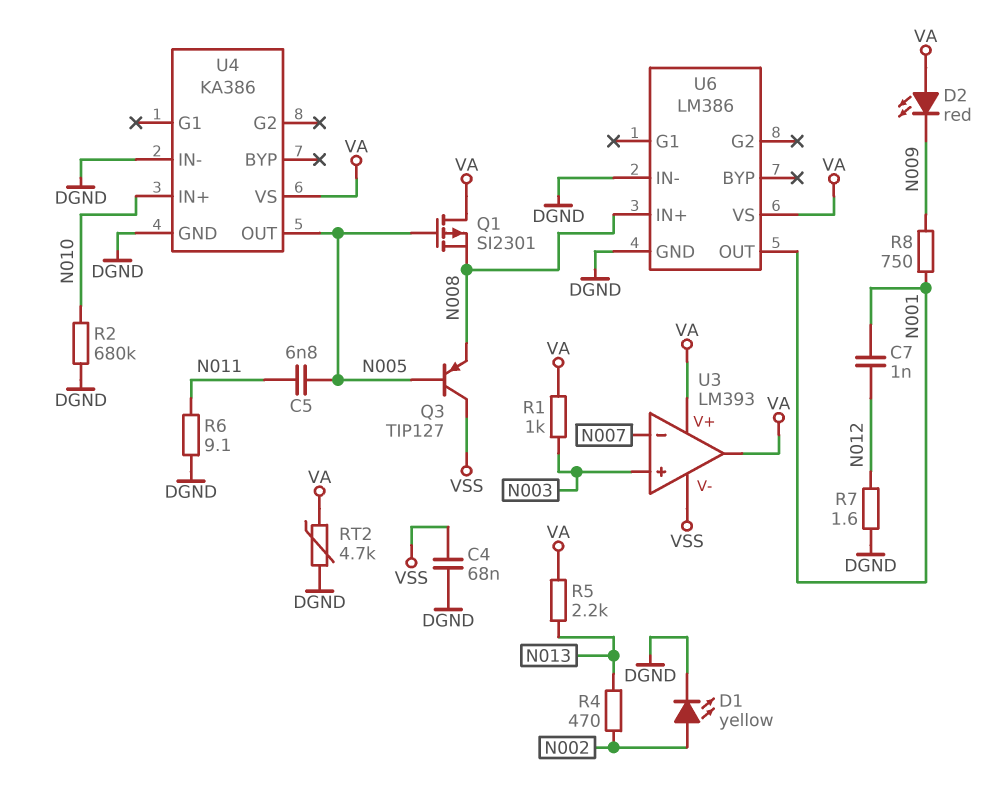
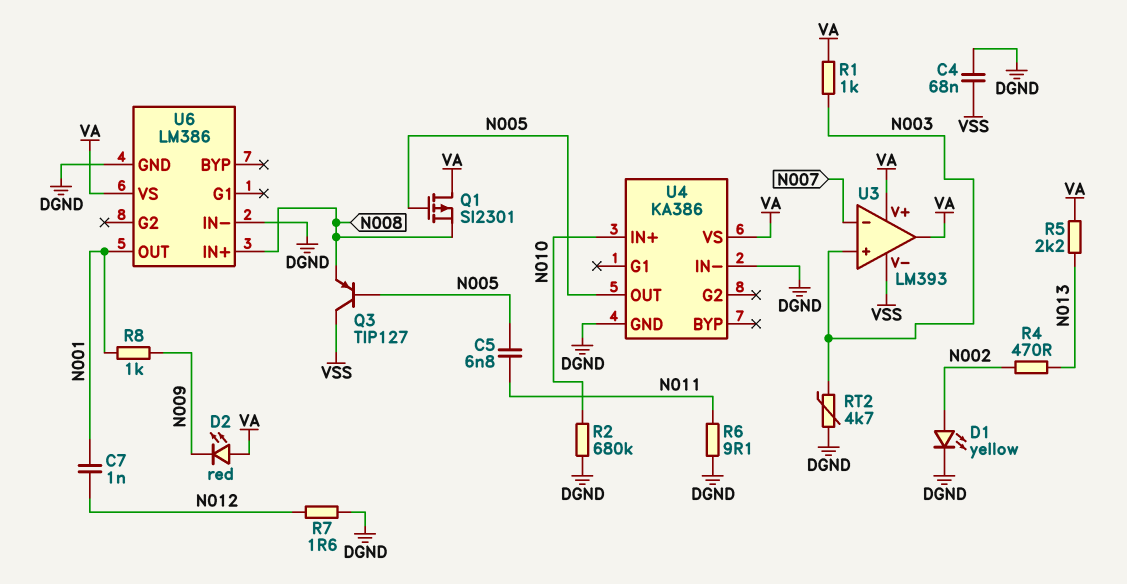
R8: 750 (N001, N009) -> 1k (N001, N009)
RT2: 4.7k (DGND, VA) -> 4.7k (DGND, N003)

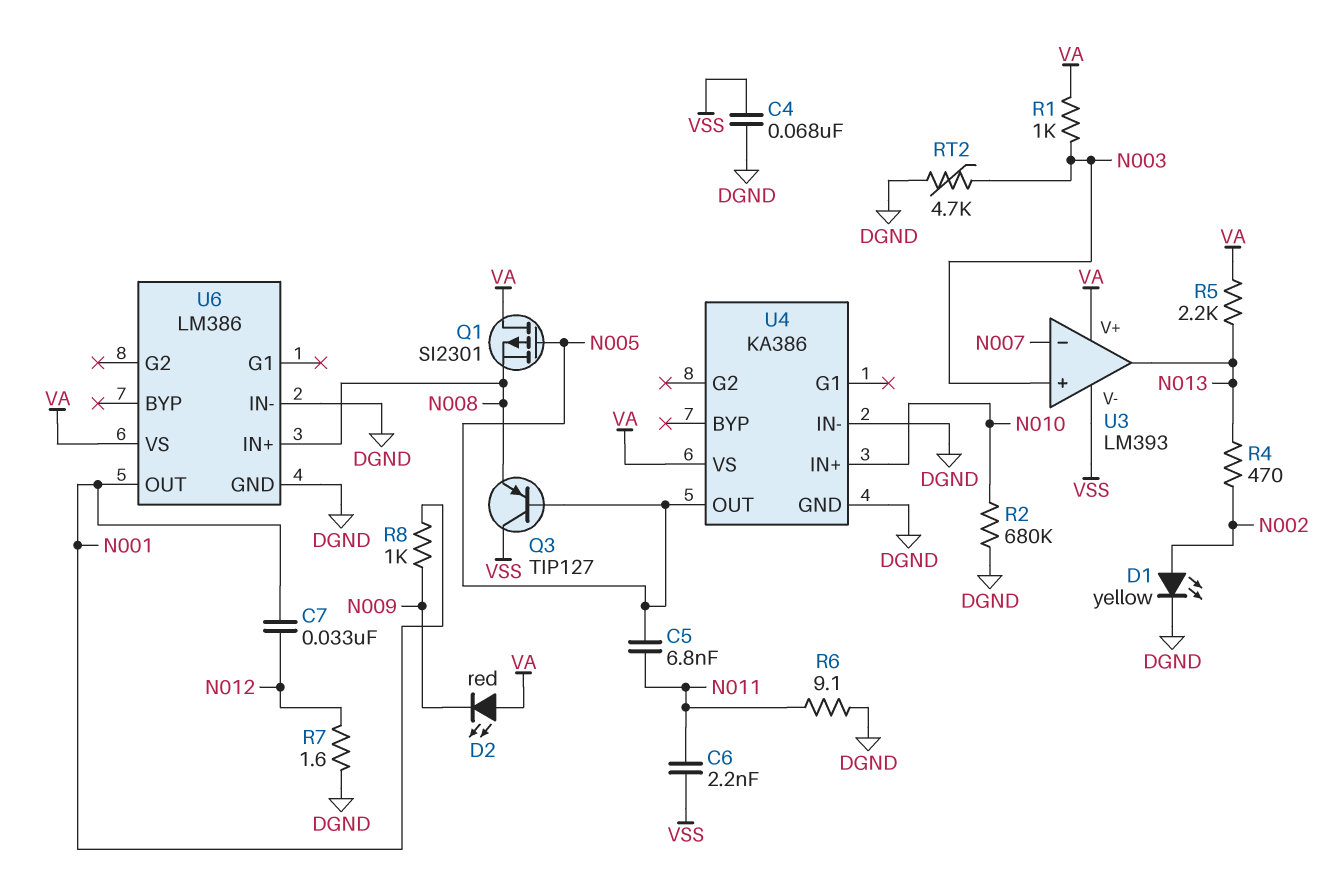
C6: none -> 2.2nF (N011, VSS)
C7: 1nF (N001, N012) -> 33nF (N001, N012)
U3 pin out: VA -> N013

